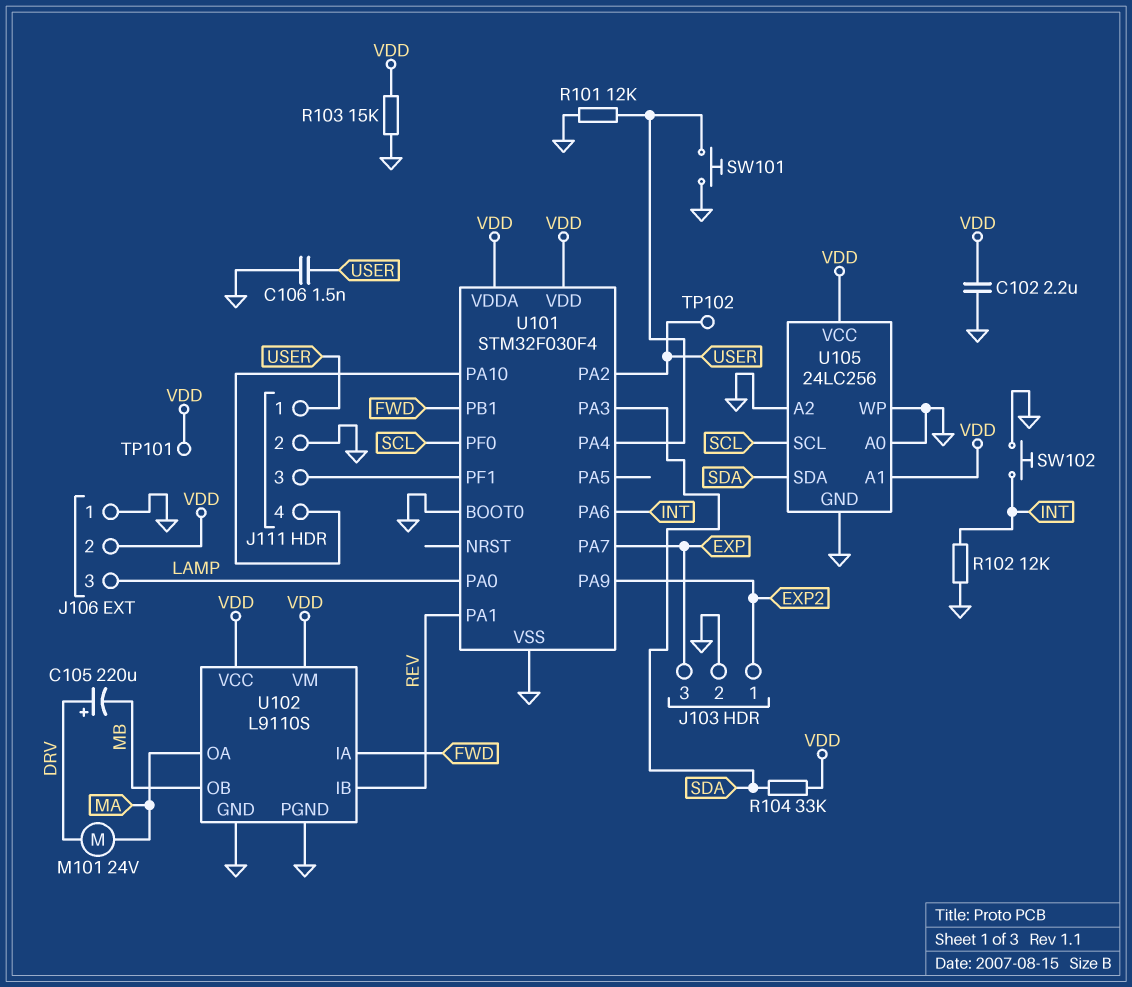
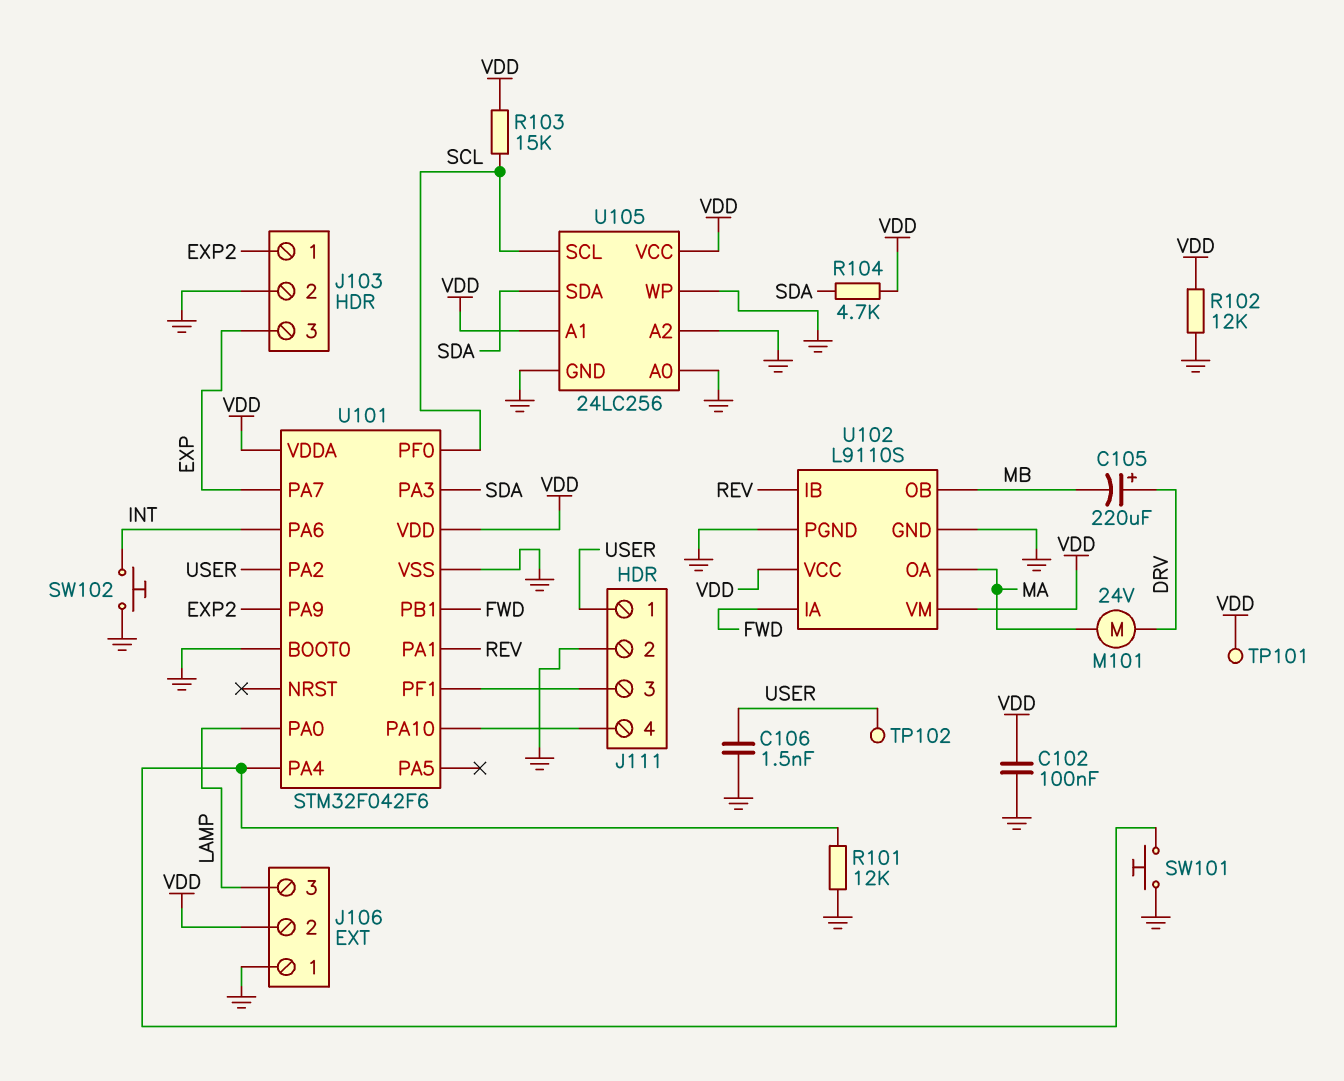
C102: 2.2uF (GND, VDD) -> 100nF (GND, VDD)
R102: 12k (GND, INT) -> 12k (GND, VDD)
R103: 15k (GND, VDD) -> 15k (SCL, VDD)
R104: 33k (SDA, VDD) -> 4.7k (SDA, VDD)
U101: STM32F030F4 -> STM32F042F6

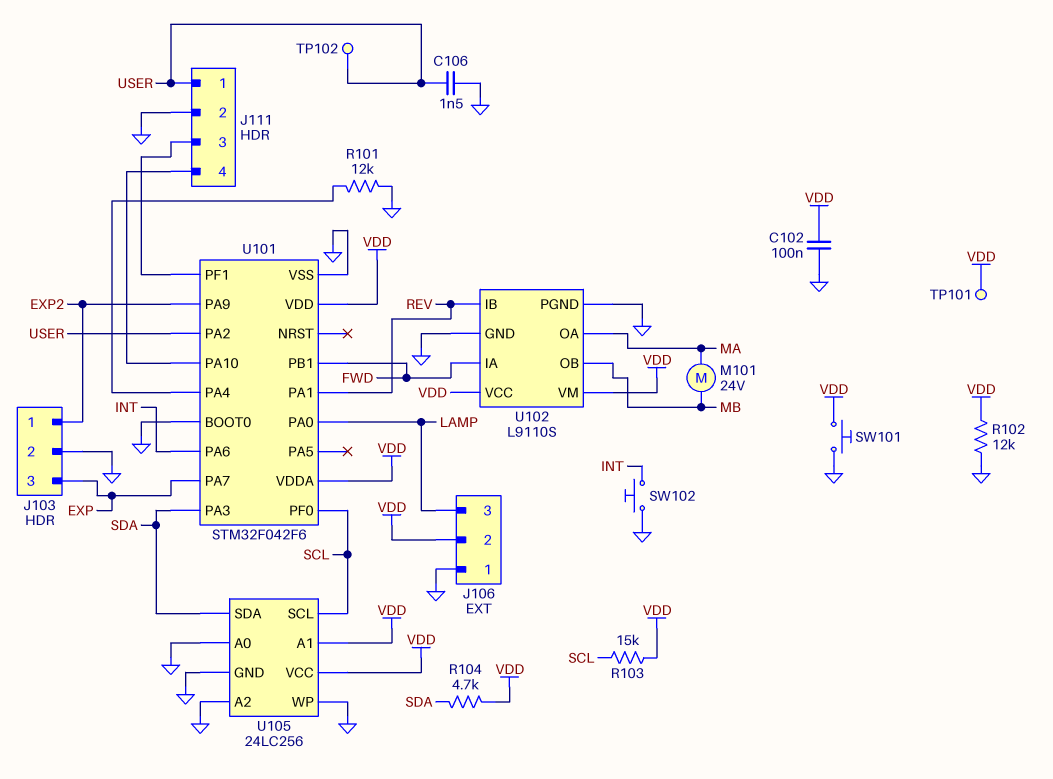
C105: 220uF (plus DRV, minus MB) -> none
M101: motor 24V (DRV, MA) -> motor 24V (MA, MB)
SW101: button (GND, U101/PA4) -> button (GND, VDD)

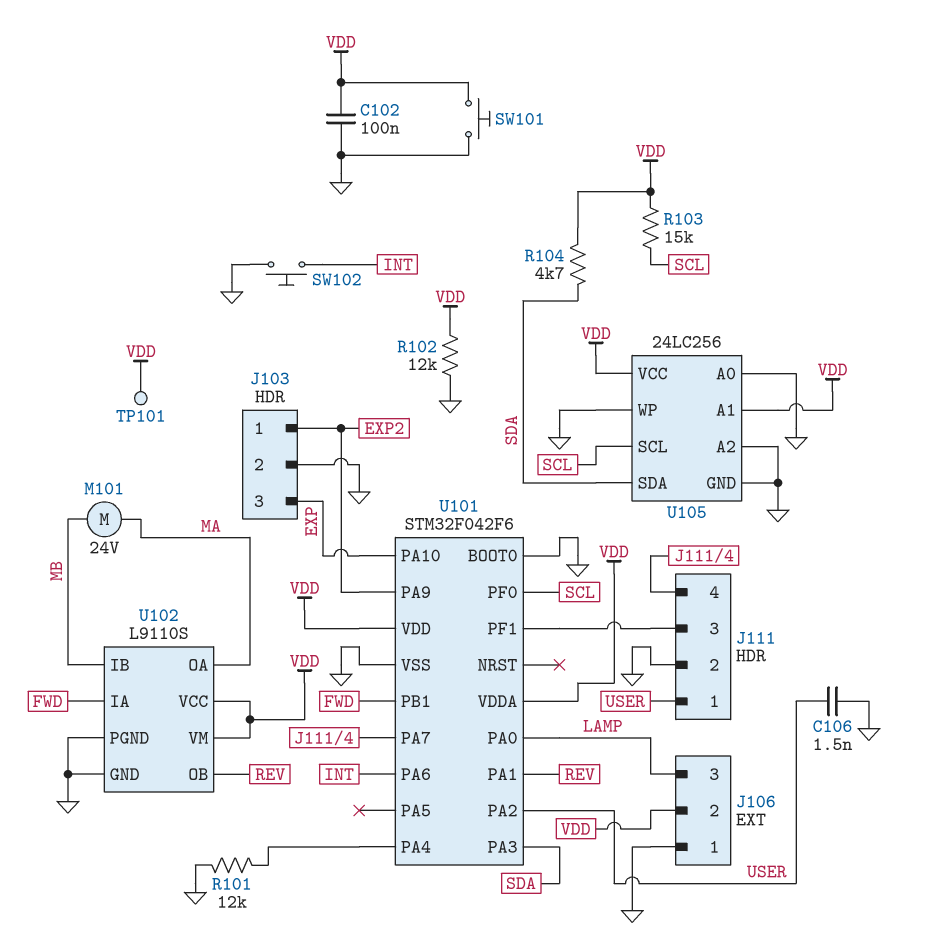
TP102: test point (USER) -> none
U101 pin PA7: EXP -> J111/4
U101 pin PA10: J111/4 -> EXP
U102 pin IB: REV -> MB
U102 pin OB: MB -> REV

